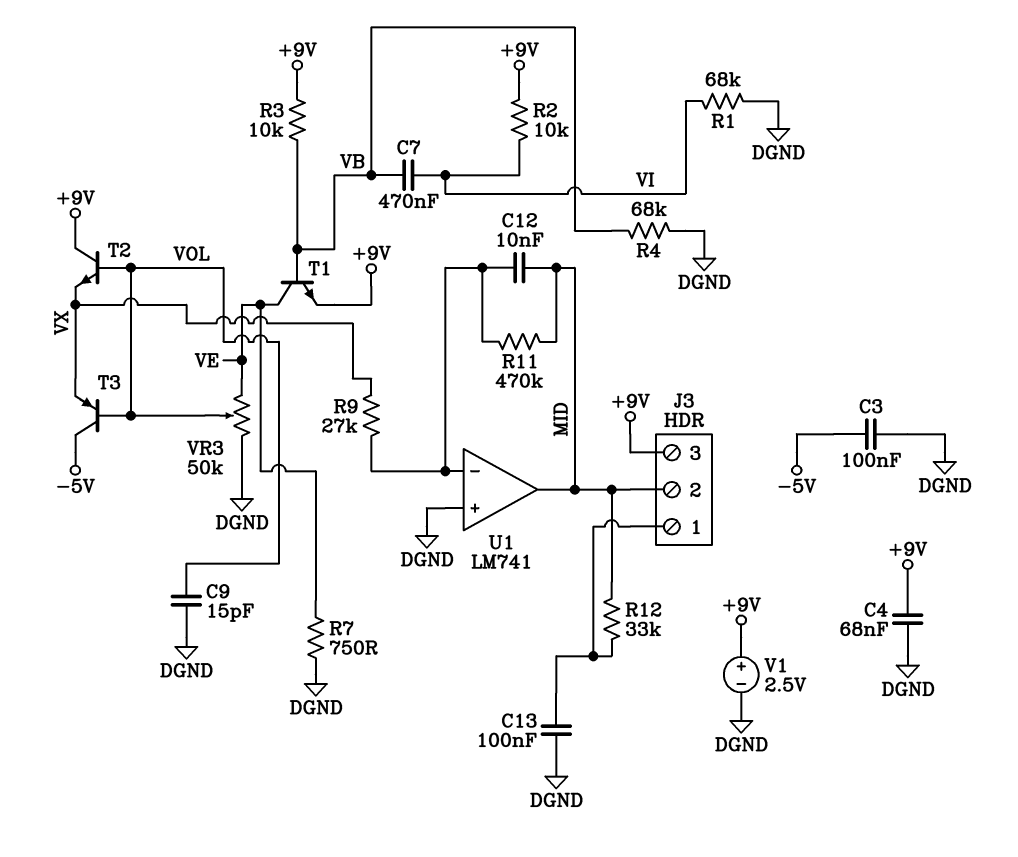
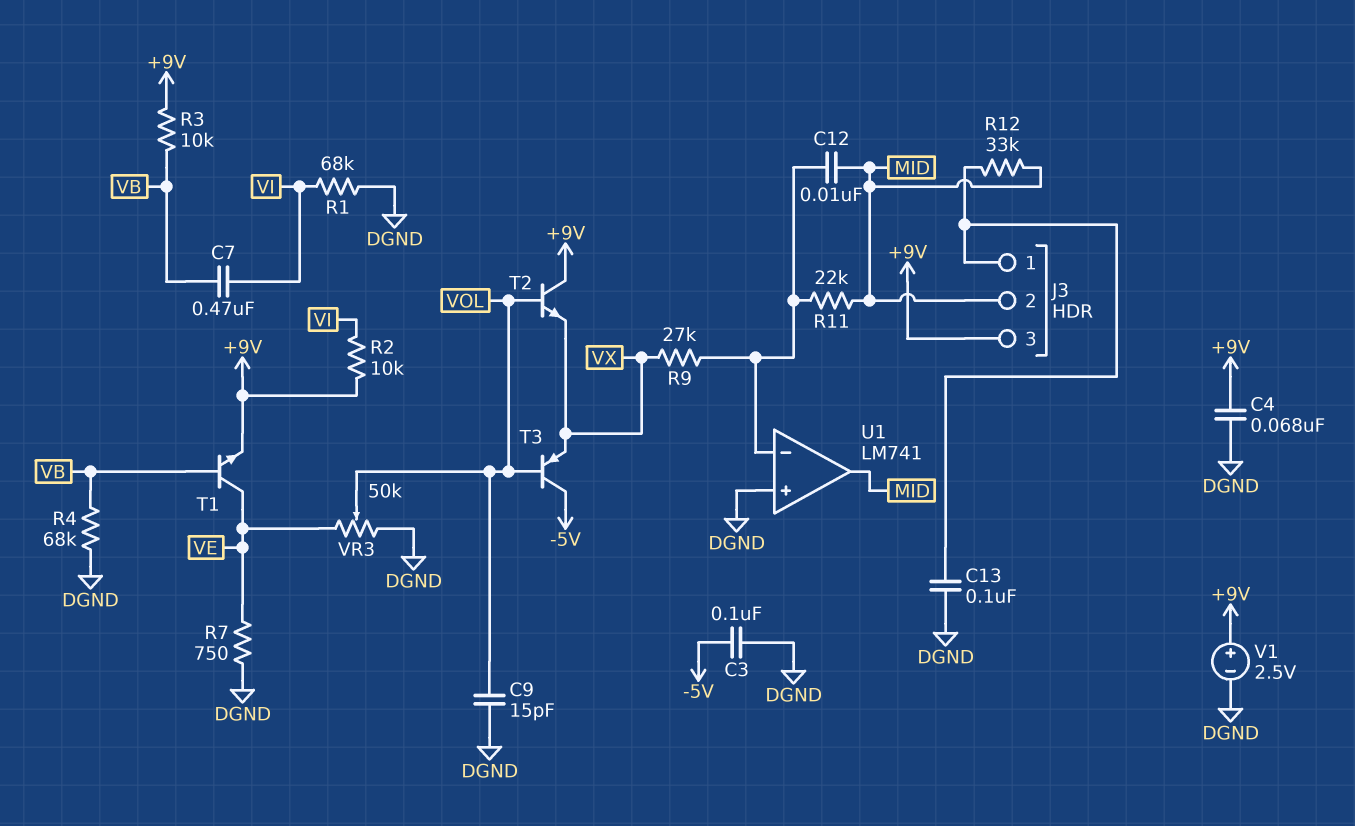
R11: 470k (MID, U1/in-) -> 22k (MID, U1/in-)

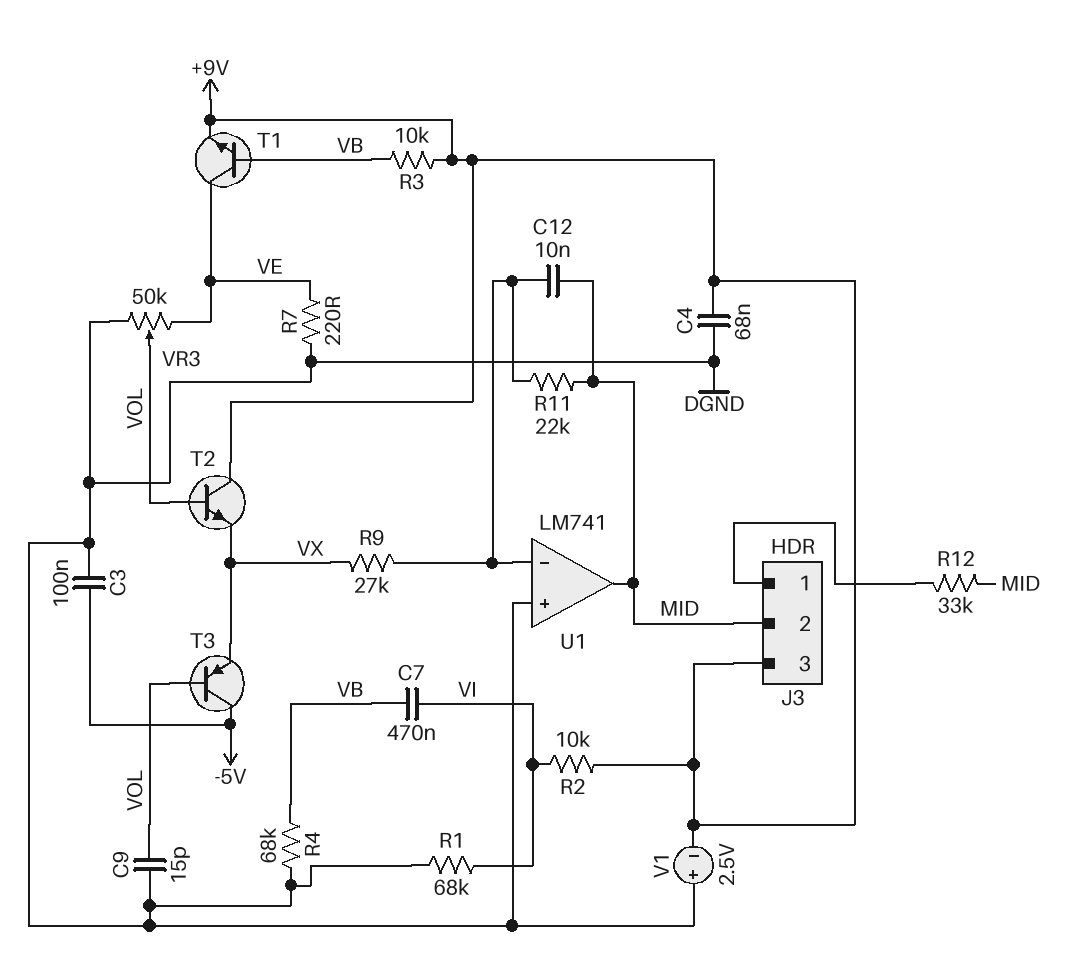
C13: 100nF (DGND, J3/1) -> none
R7: 750 (DGND, VE) -> 220 (DGND, VE)
V1: 2.5V (plus +9V, minus DGND) -> 2.5V (plus DGND, minus +9V)

